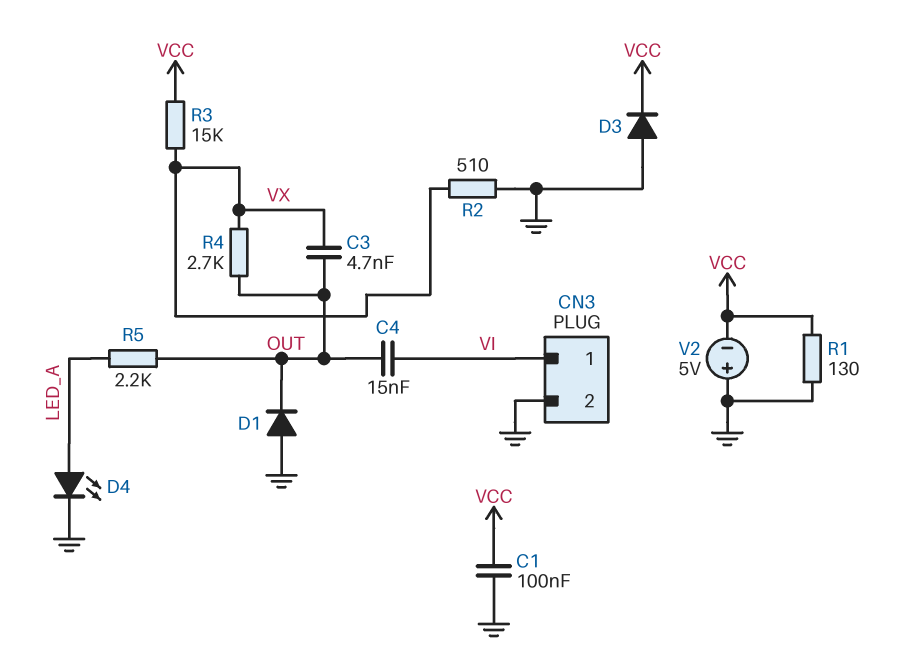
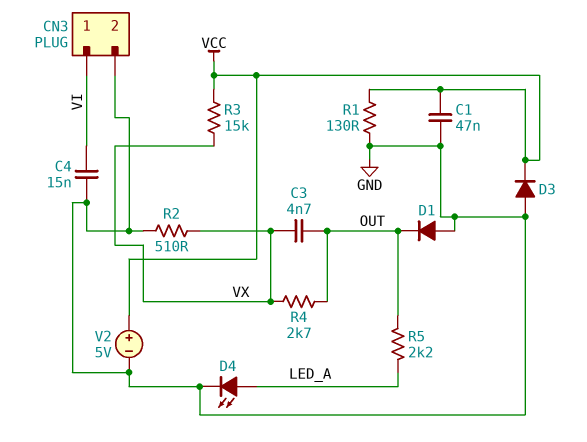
C1: 100nF (GND, VCC) -> 47nF (GND, VCC)
C4: 15nF (OUT, VI) -> 15nF (GND, VI)
V2: 5V (plus GND, minus VCC) -> 5V (plus VCC, minus GND)

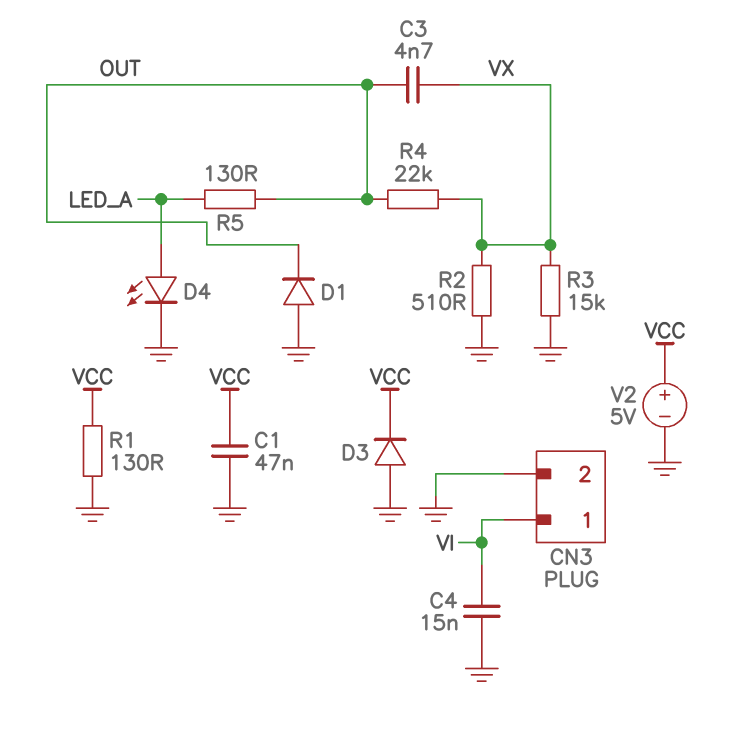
R3: 15k (VCC, VX) -> 15k (GND, VX)
R4: 2.7k (OUT, VX) -> 22k (OUT, VX)
R5: 2.2k (LED_A, OUT) -> 130 (LED_A, OUT)

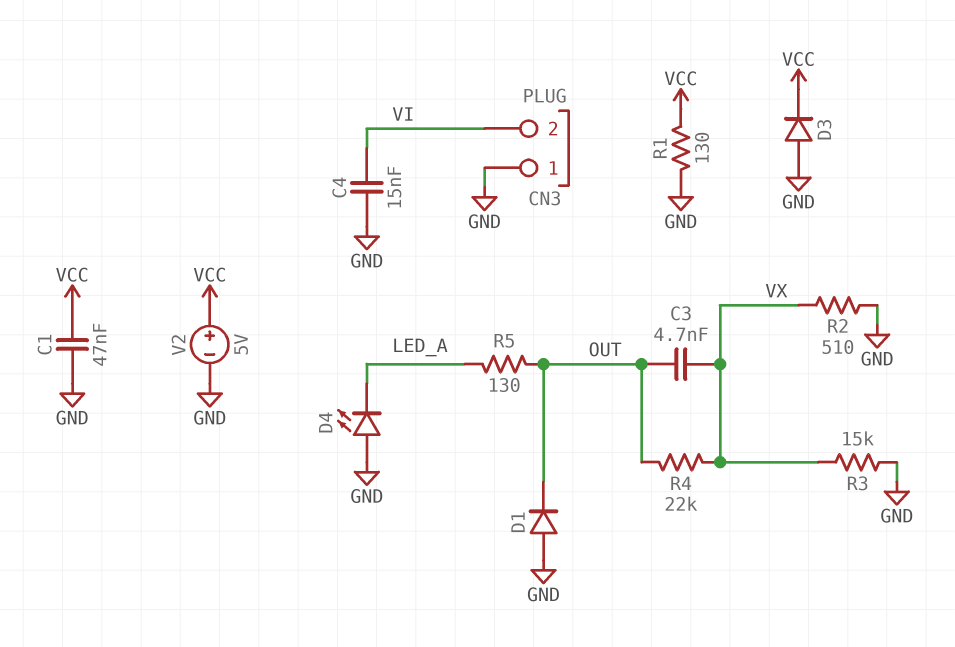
CN3 pin 1: VI -> GND
CN3 pin 2: GND -> VI
D4: LED (A LED_A, K GND) -> LED (A GND, K LED_A)

